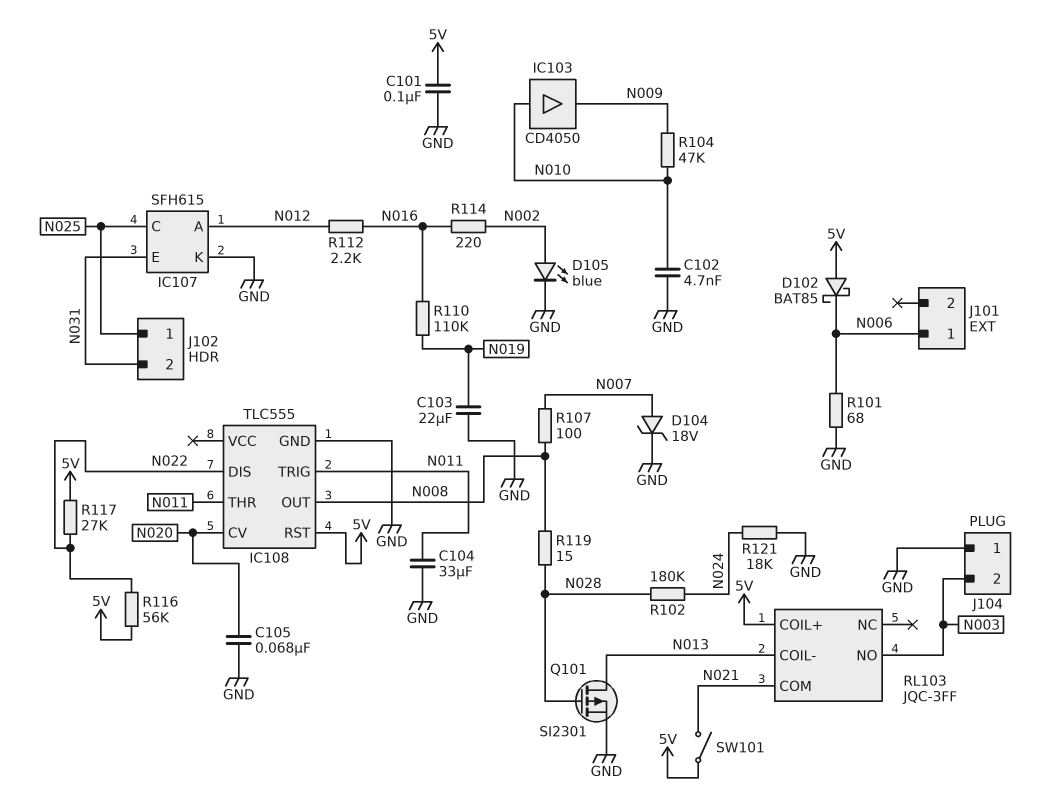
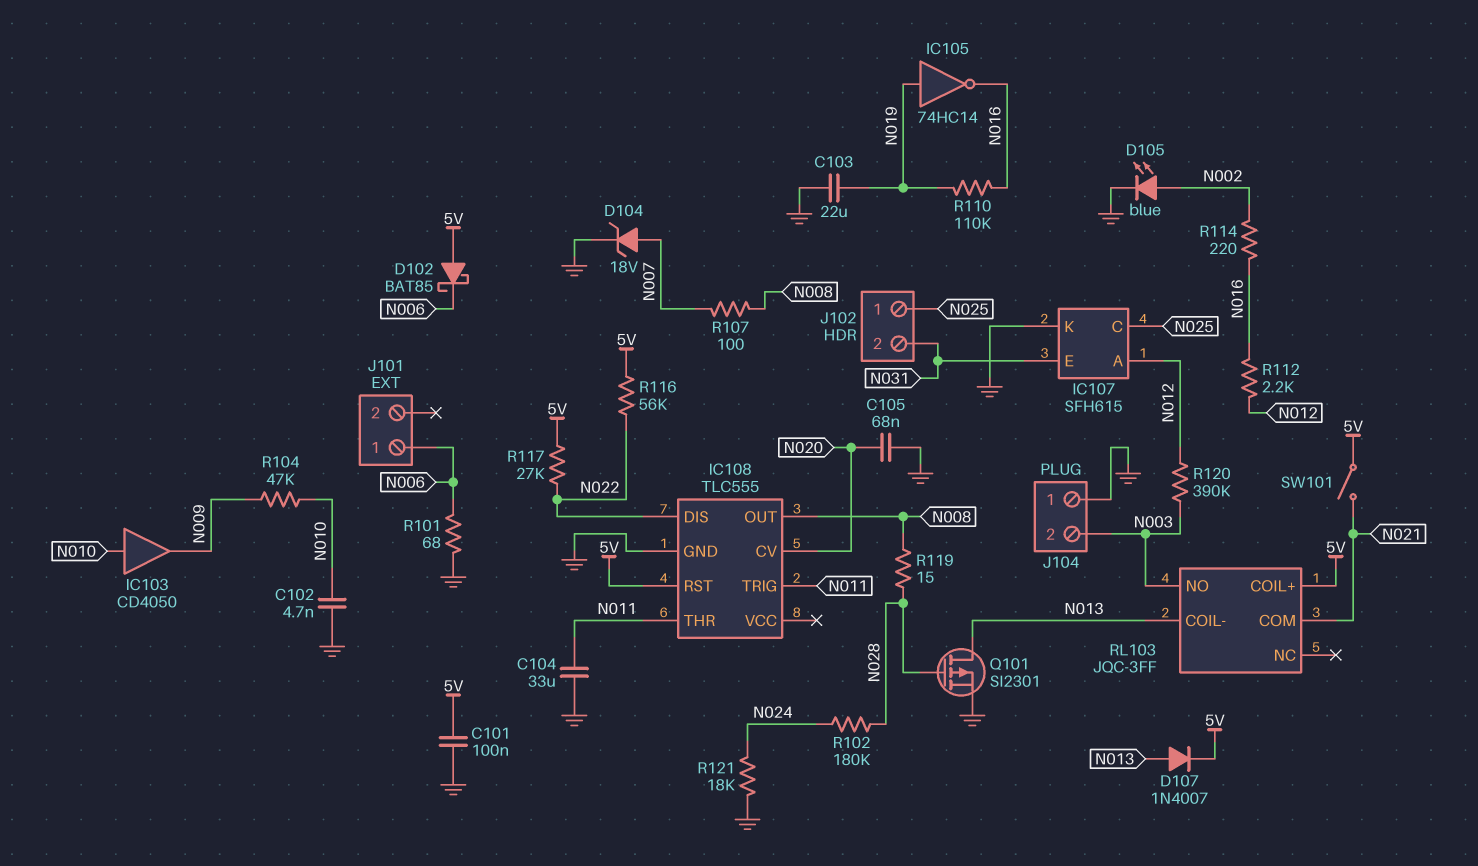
D107: none -> diode 1N4007 (A N013, K 5V)
IC105: none -> NOT 74HC14 (in N019, out N016)
R120: none -> 390k (N003, N012)

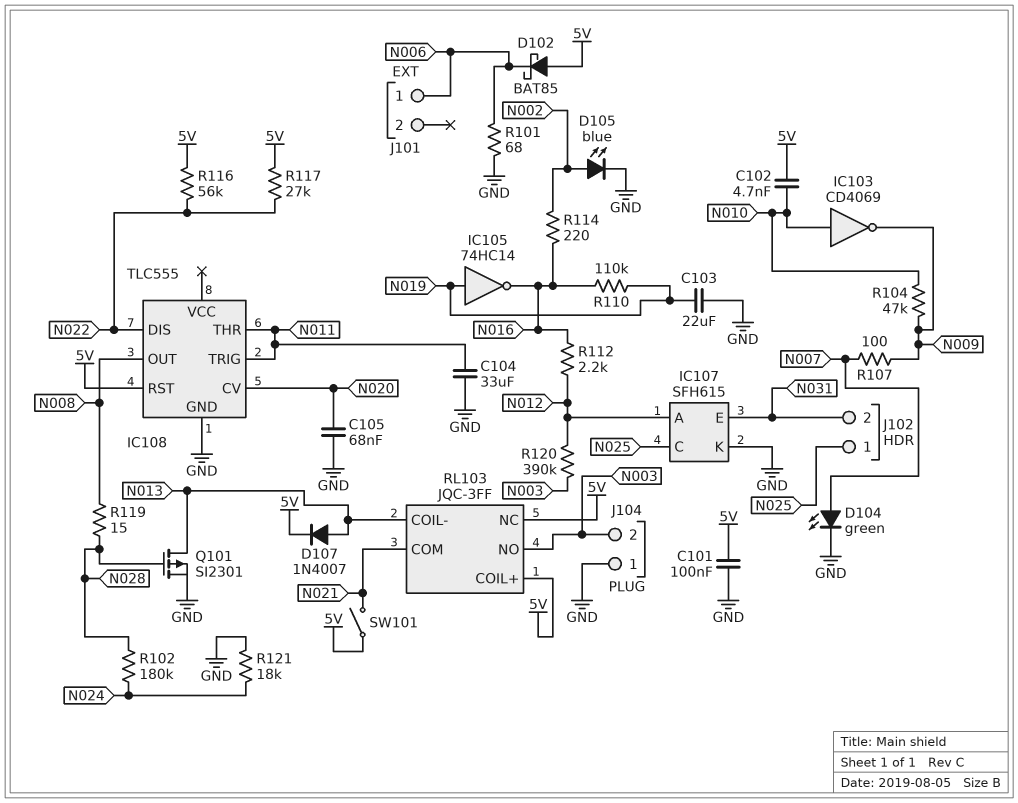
C102: 4.7nF (GND, N010) -> 4.7nF (5V, N010)
D104: zener 18V (A N007, K GND) -> LED green (A N007, K GND)
IC103: buffer CD4050 (in N010, out N009) -> NOT CD4069 (in N010, out N009)
R107: 100 (N007, N008) -> 100 (N007, N009)
RL103 pin NC: none -> 5V

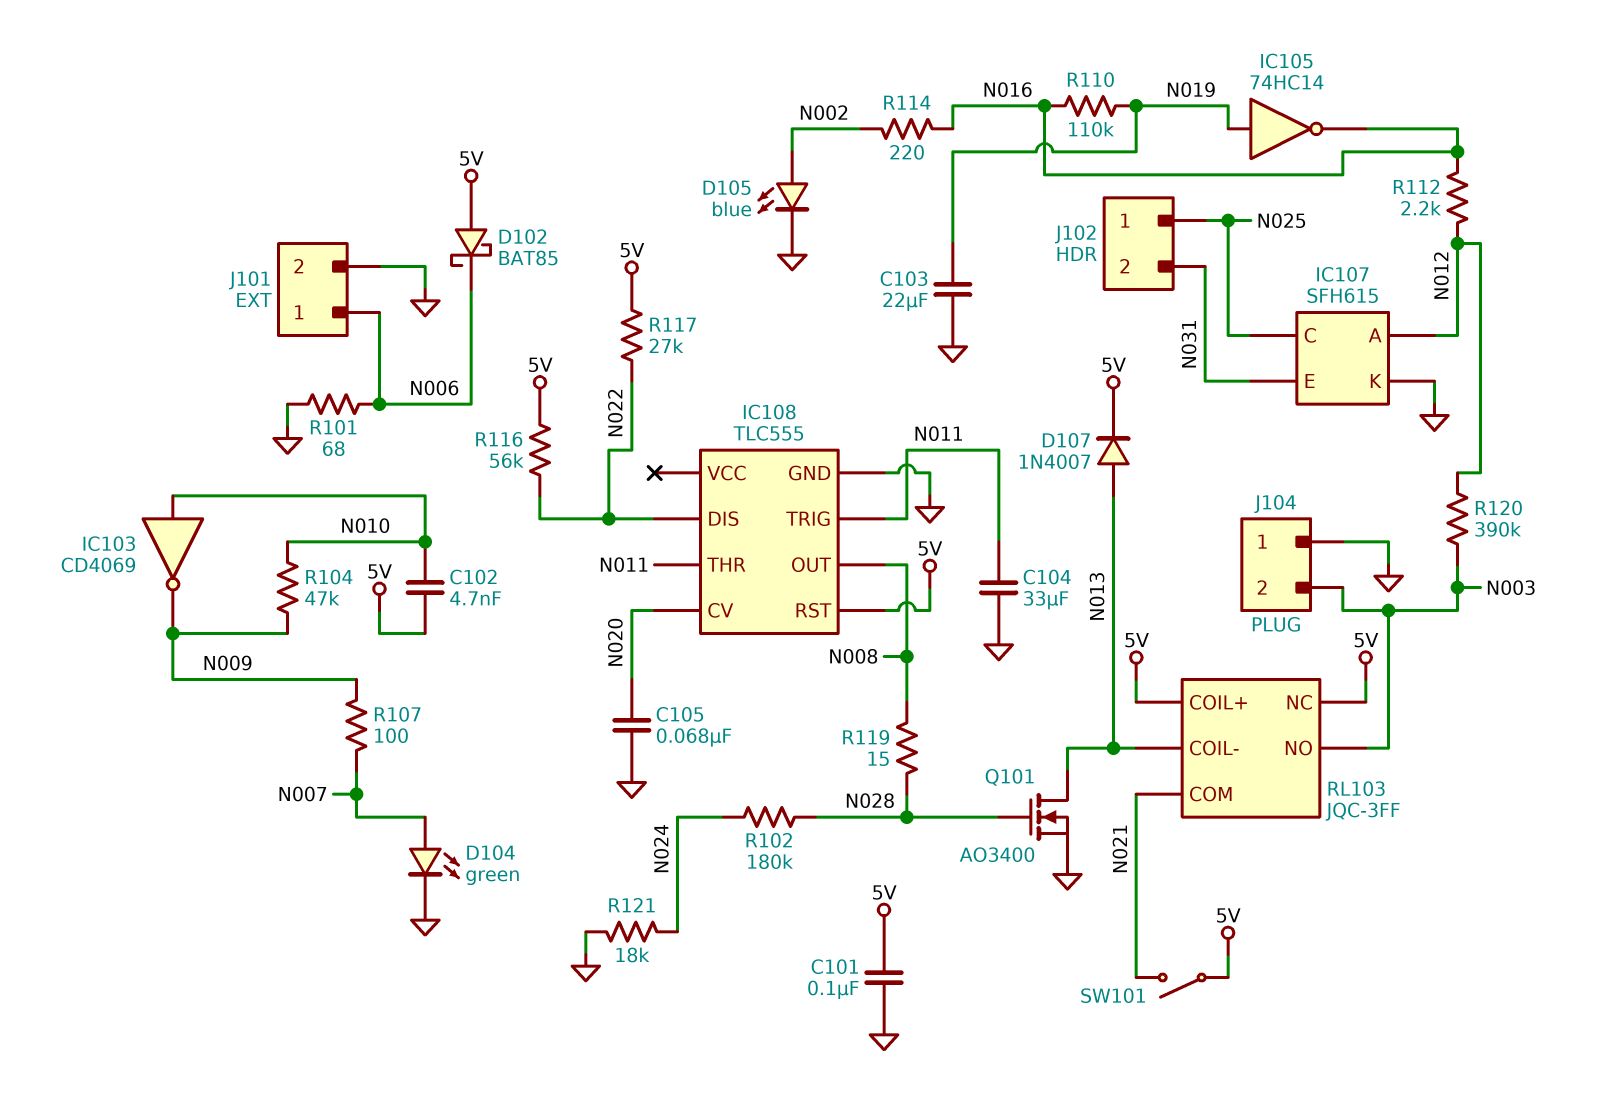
J101 pin 2: none -> GND
Q101: PMOS SI2301 (G N028, D N013, S GND) -> NMOS AO3400 (G N028, D N013, S GND)

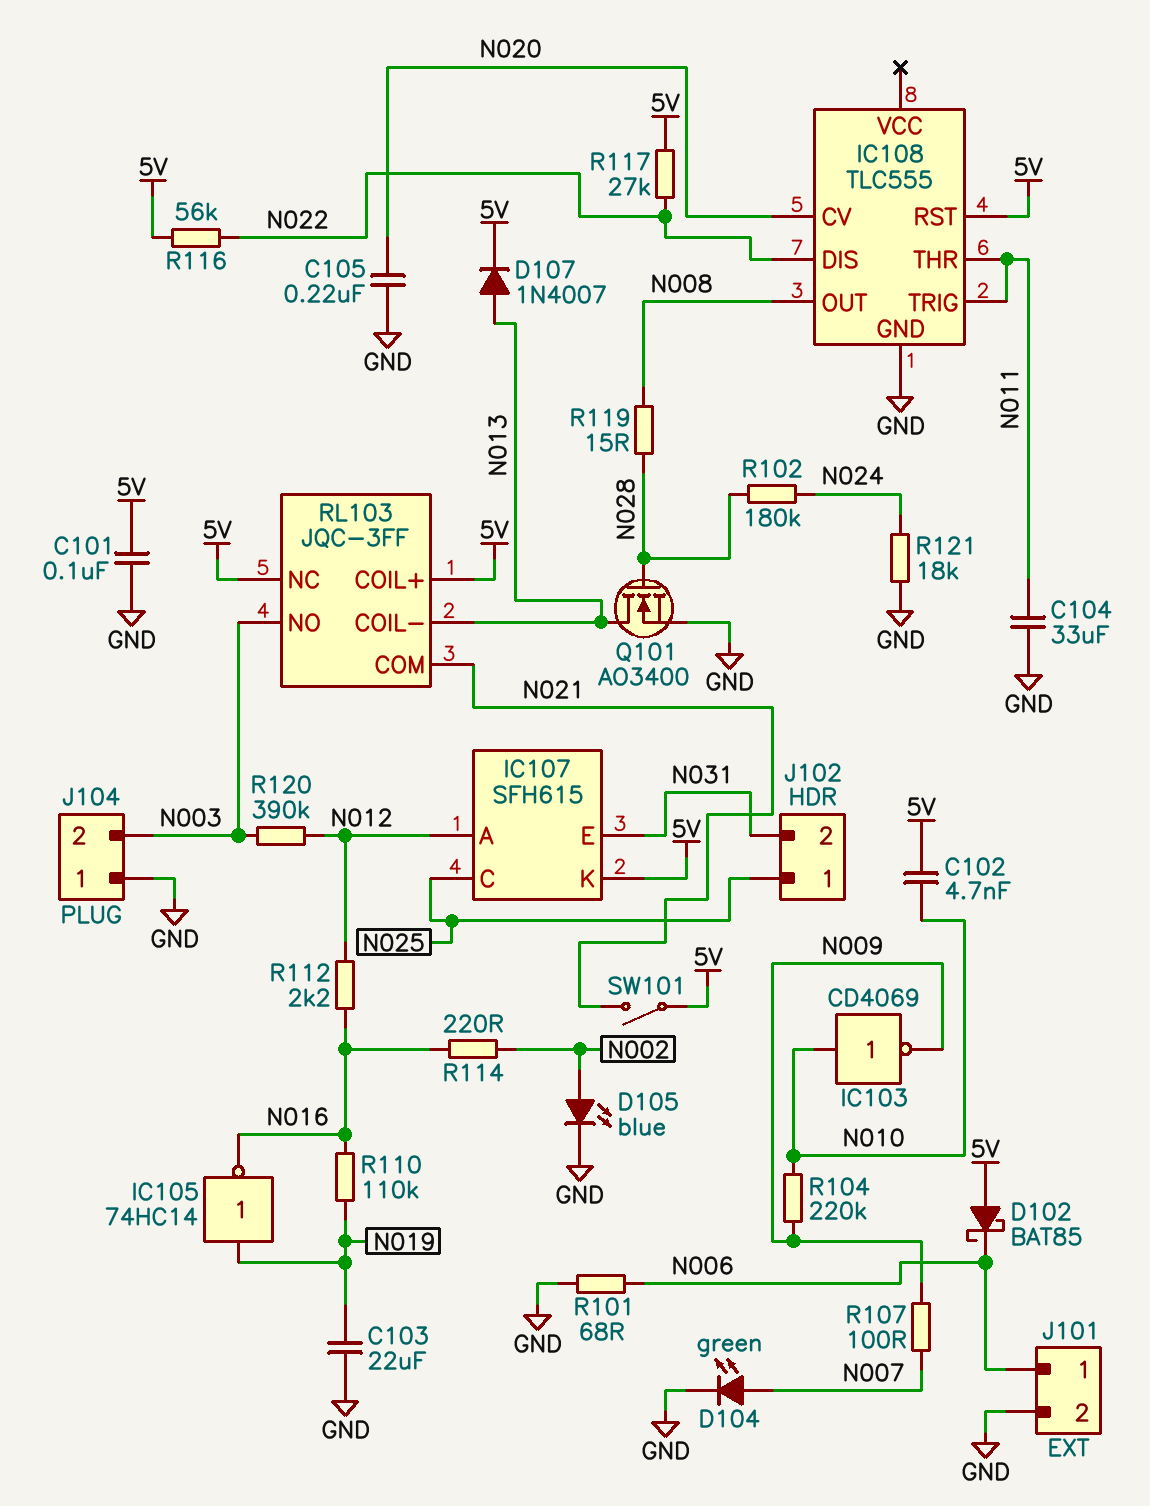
C105: 68nF (GND, N020) -> 220nF (GND, N020)
IC107 pin K: GND -> 5V
R104: 47k (N009, N010) -> 220k (N009, N010)

